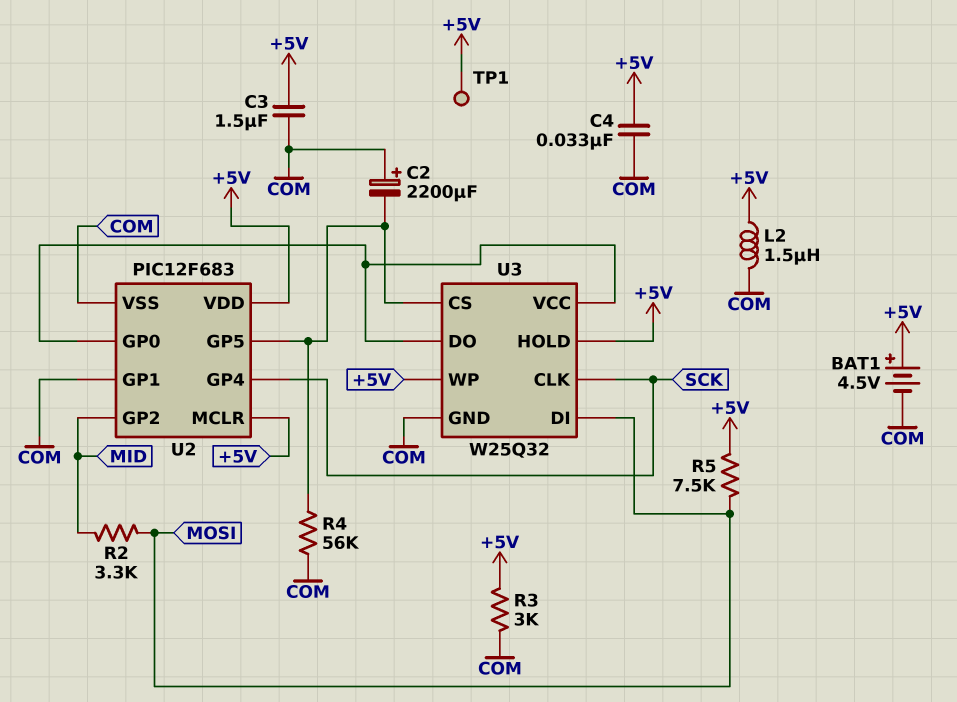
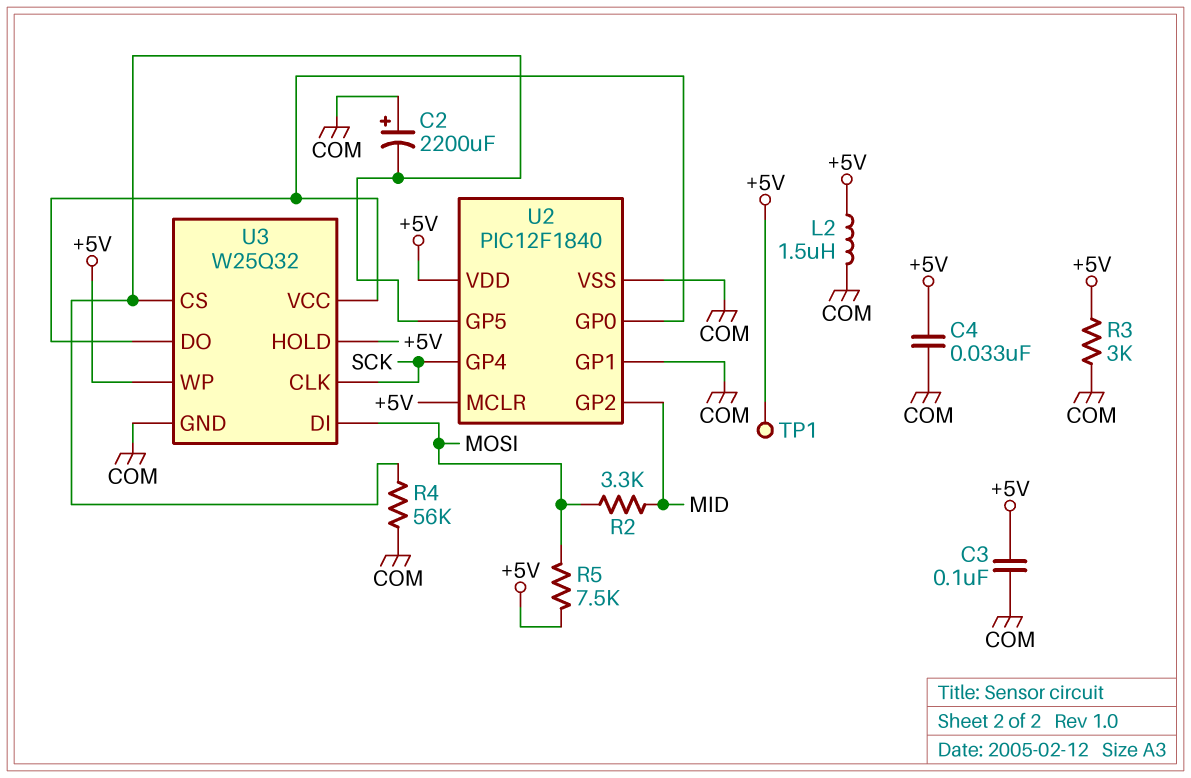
BAT1: 4.5V (plus +5V, minus COM) -> none
C3: 1.5uF (+5V, COM) -> 100nF (+5V, COM)
U2: PIC12F683 -> PIC12F1840

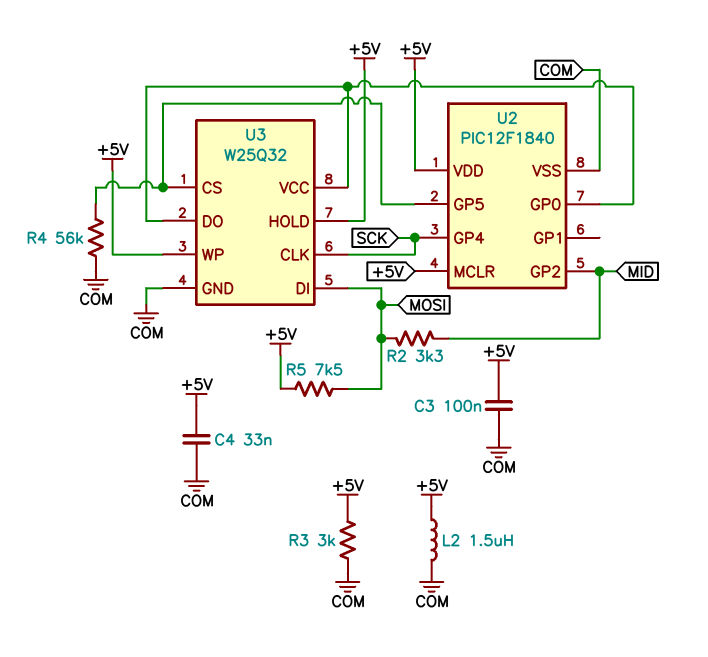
C2: 2200uF (plus COM, minus U2/GP5) -> none
TP1: test point (+5V) -> none
U2 pin GP1: COM -> none

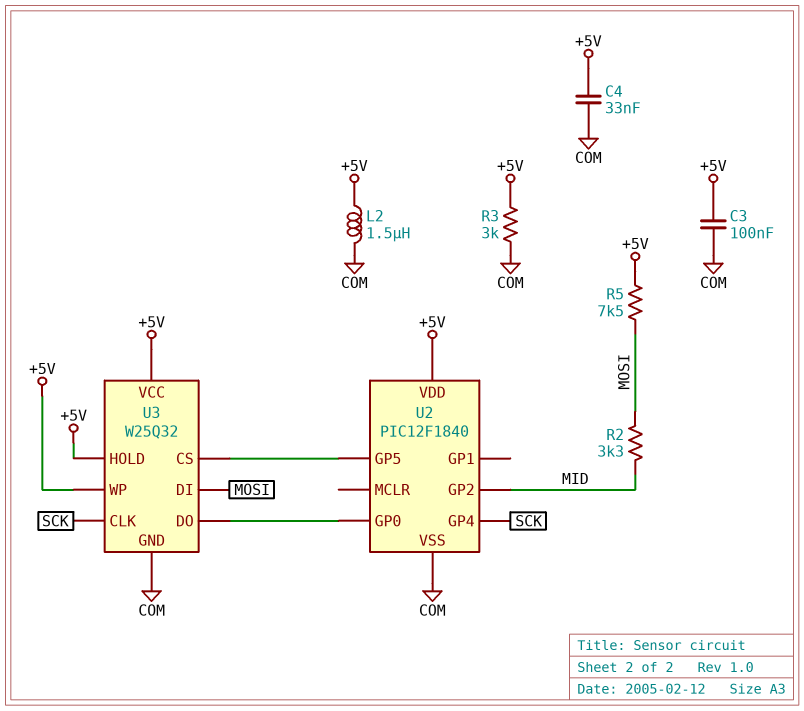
R4: 56k (COM, U2/GP5) -> none
U2 pin MCLR: +5V -> none
U3 pin VCC: U2/GP0 -> +5V

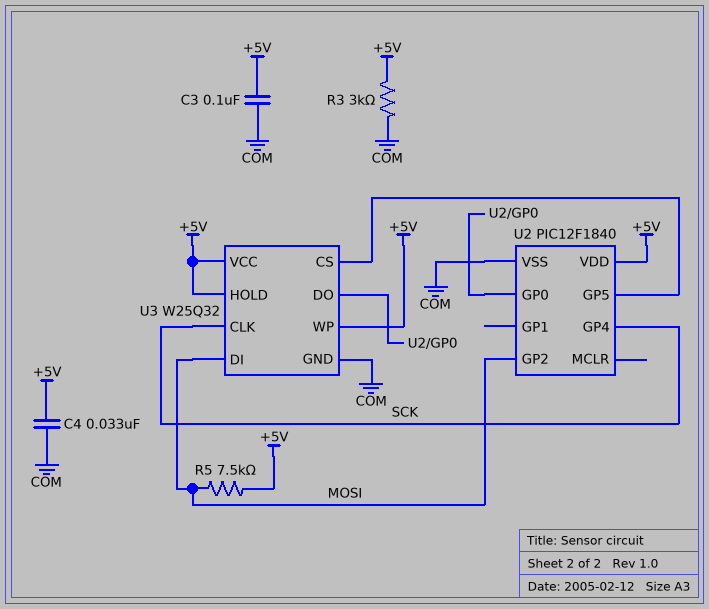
L2: 1.5uH (+5V, COM) -> none
R2: 3.3k (MID, MOSI) -> none
U2 pin GP2: MID -> MOSI

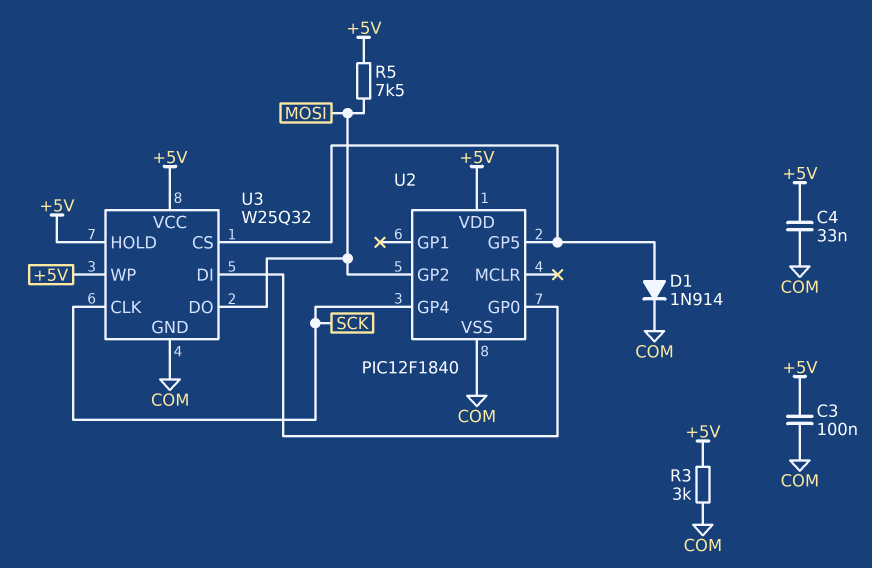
D1: none -> diode 1N914 (A U2/GP5, K COM)
U3 pin DI: MOSI -> U2/GP0
U3 pin DO: U2/GP0 -> MOSI

